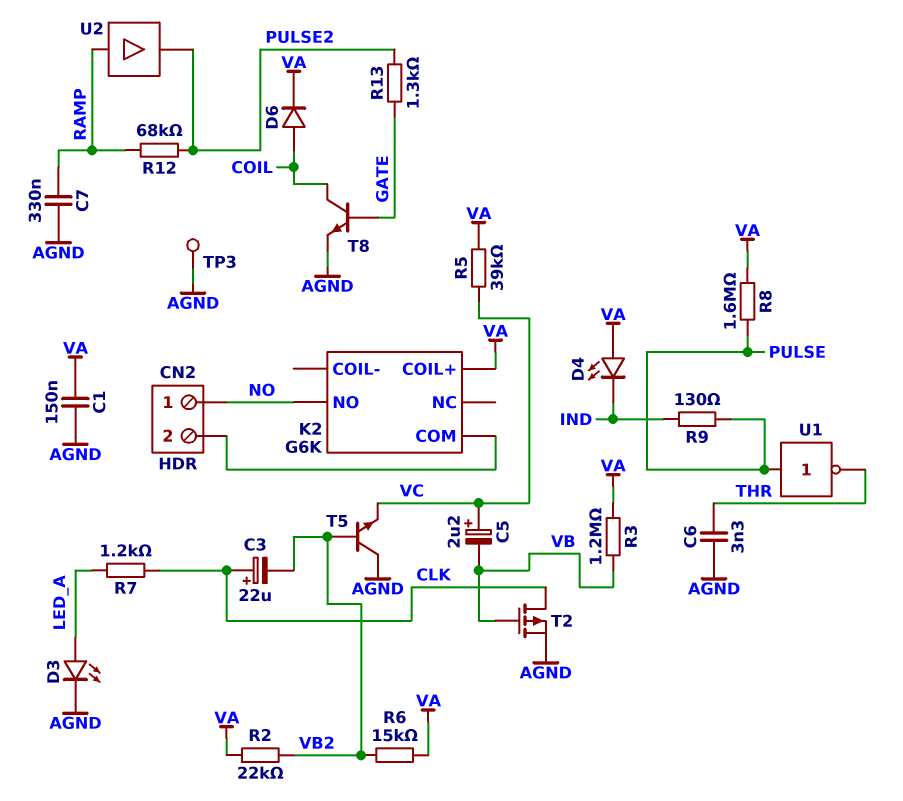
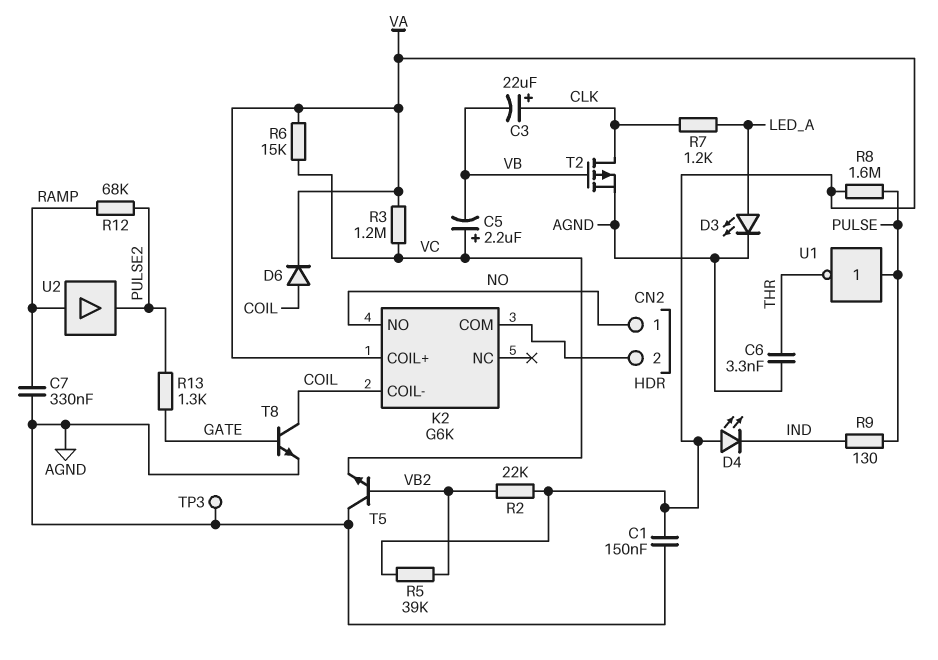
C3: 22uF (plus CLK, minus VB2) -> 22uF (plus CLK, minus VB)
K2 pin COIL-: none -> COIL
R3: 1.2M (VA, VB) -> 1.2M (VA, VC)
R5: 39k (VA, VC) -> 39k (VA, VB2)
R6: 15k (VA, VB2) -> 15k (VA, VC)

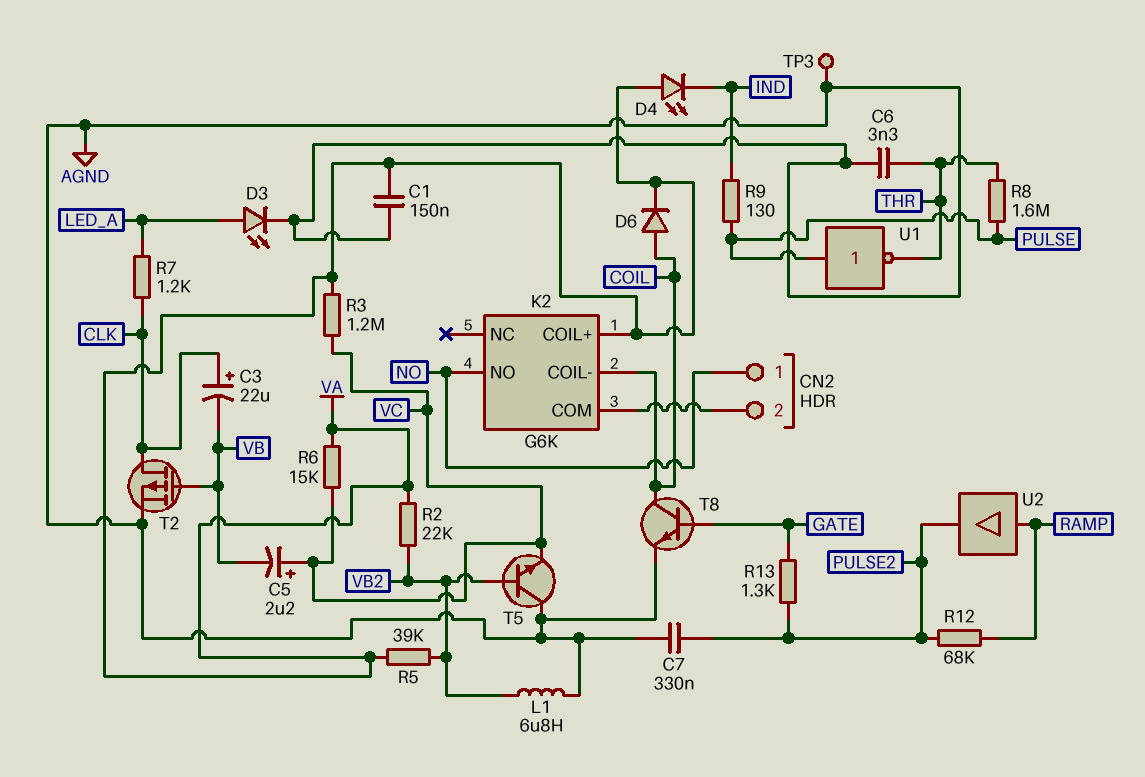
C7: 330nF (AGND, RAMP) -> 330nF (AGND, PULSE2)
L1: none -> 6.8uH (AGND, VB2)
R8: 1.6M (PULSE, VA) -> 1.6M (PULSE, THR)

